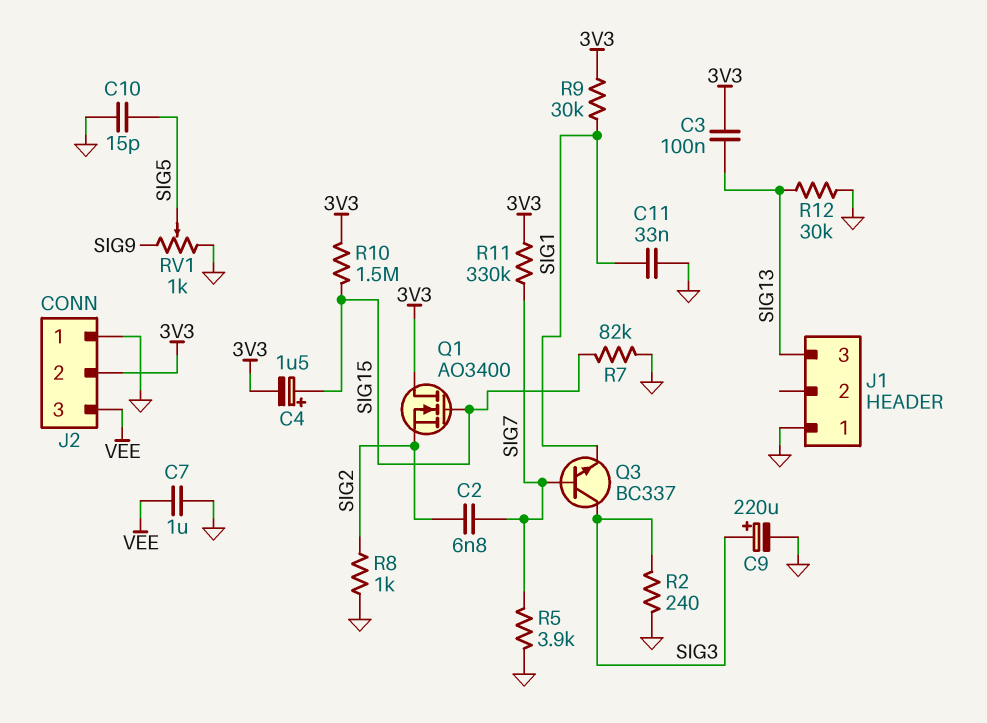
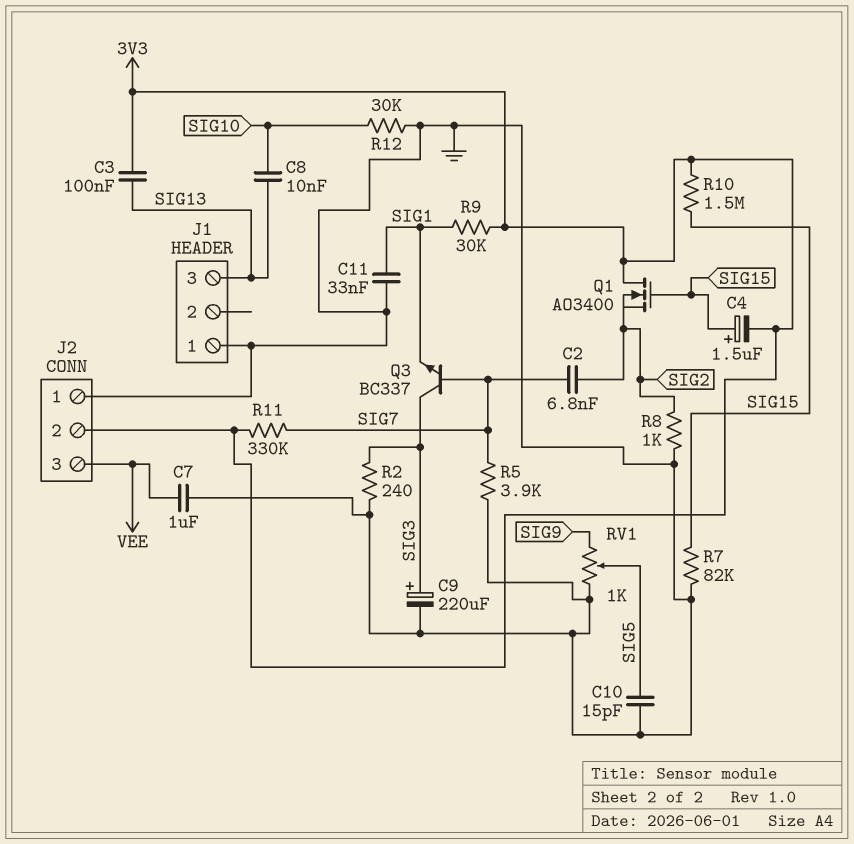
C8: none -> 10nF (SIG10, SIG13)
R12: 30k (GND, SIG13) -> 30k (GND, SIG10)

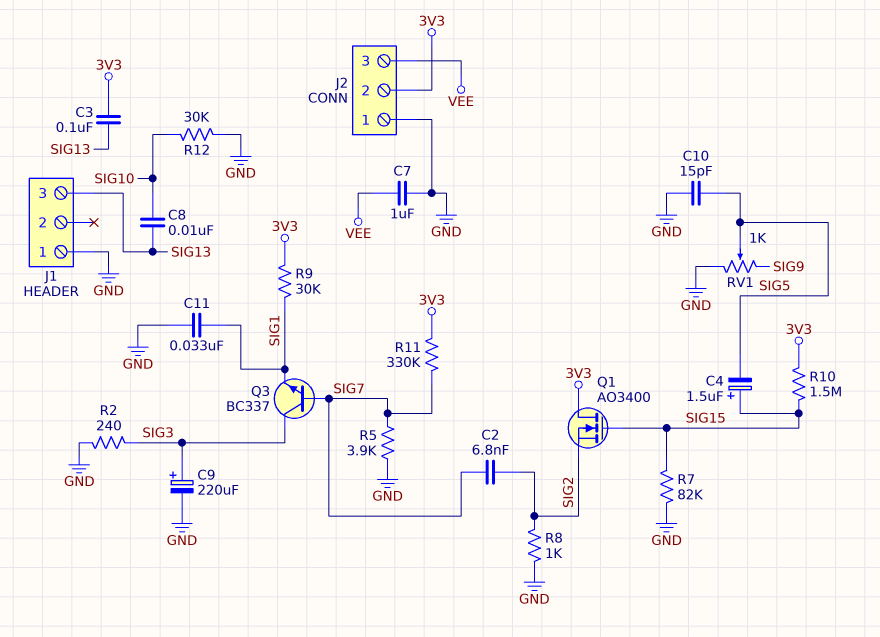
C4: 1.5uF (plus SIG15, minus 3V3) -> 1.5uF (plus SIG15, minus SIG5)

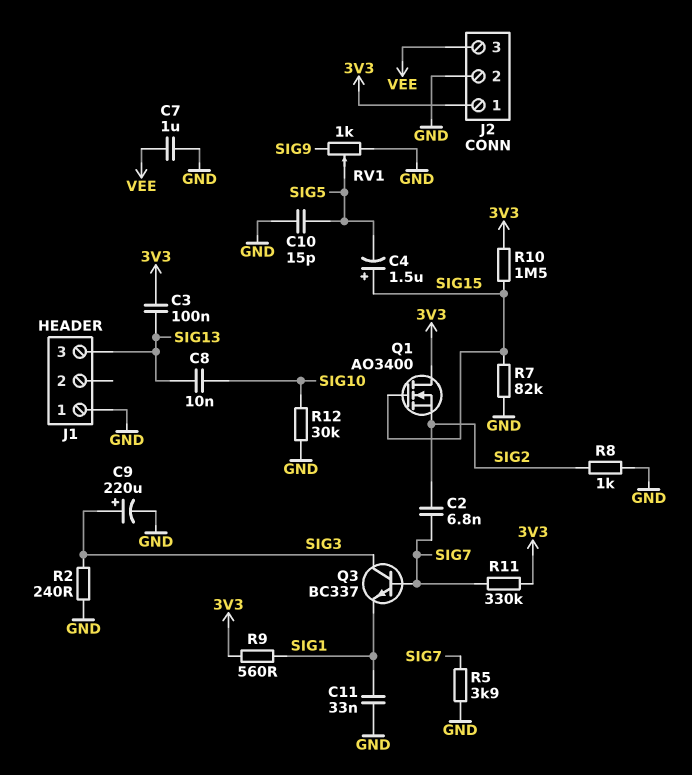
J2 pin 1: GND -> 3V3
J2 pin 2: 3V3 -> GND
R9: 30k (3V3, SIG1) -> 560 (3V3, SIG1)

